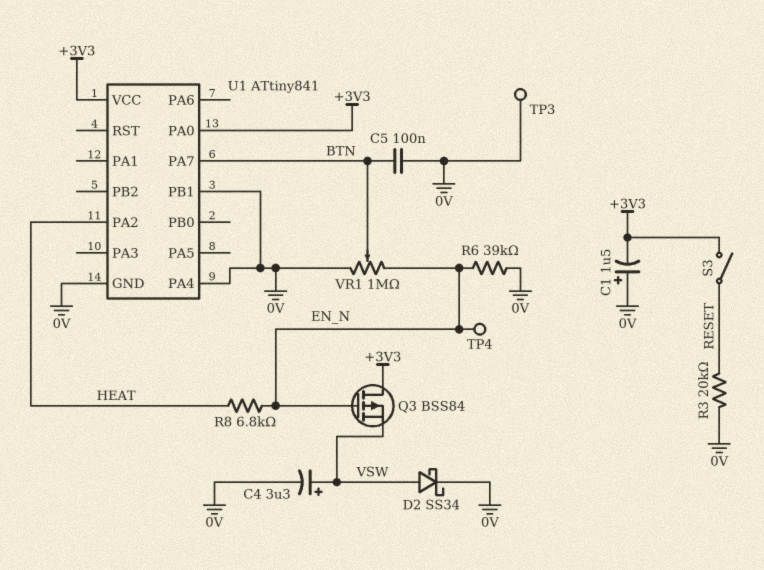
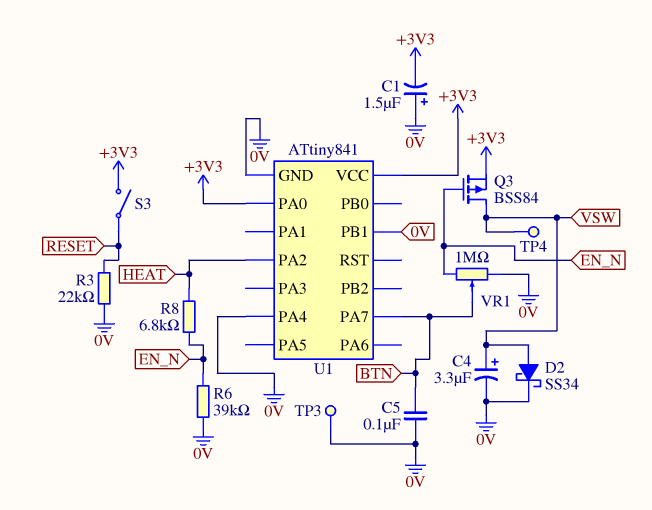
Q3: PMOS BSS84 (G EN_N, D +3V3, S VSW) -> PMOS BSS84 (G EN_N, D VSW, S +3V3)
R3: 20k (0V, RESET) -> 22k (0V, RESET)
TP4: test point (EN_N) -> test point (VSW)

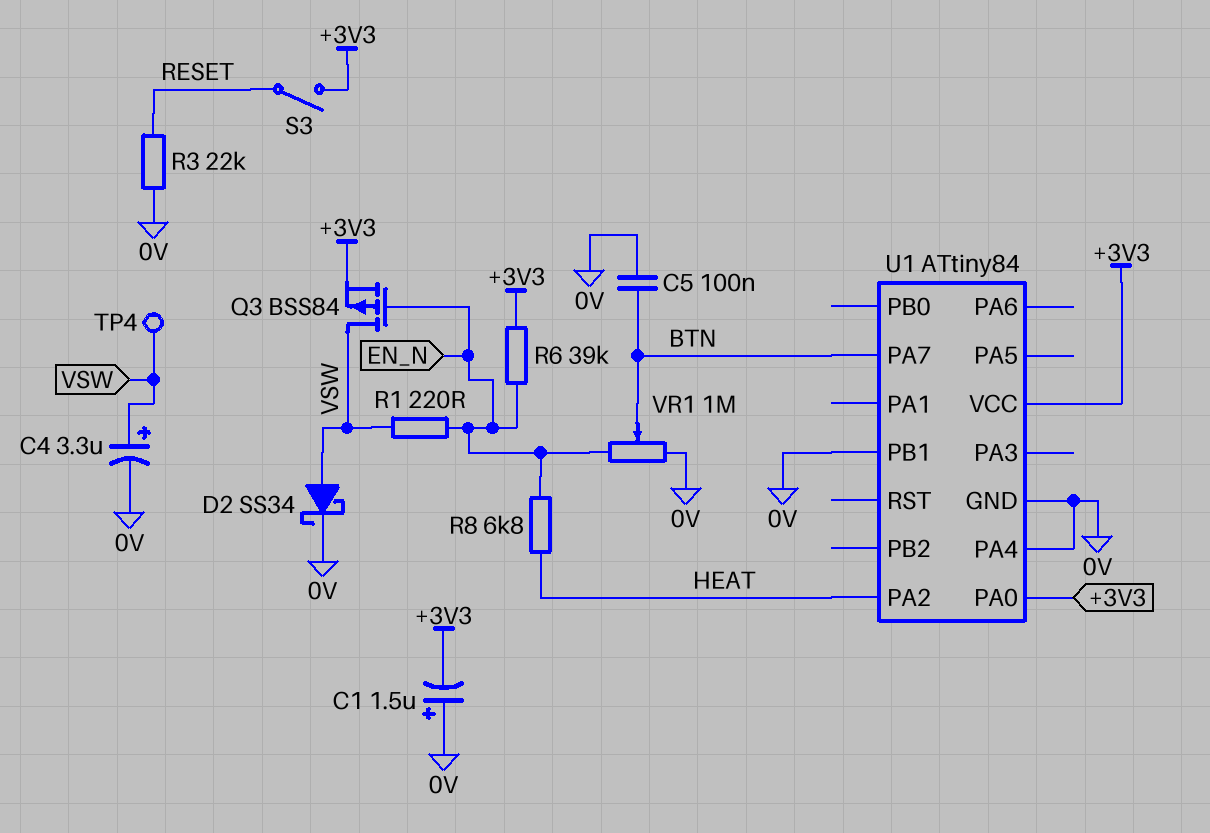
R1: none -> 220 (EN_N, VSW)
R6: 39k (0V, EN_N) -> 39k (+3V3, EN_N)
TP3: test point (0V) -> none
U1: ATtiny841 -> ATtiny84

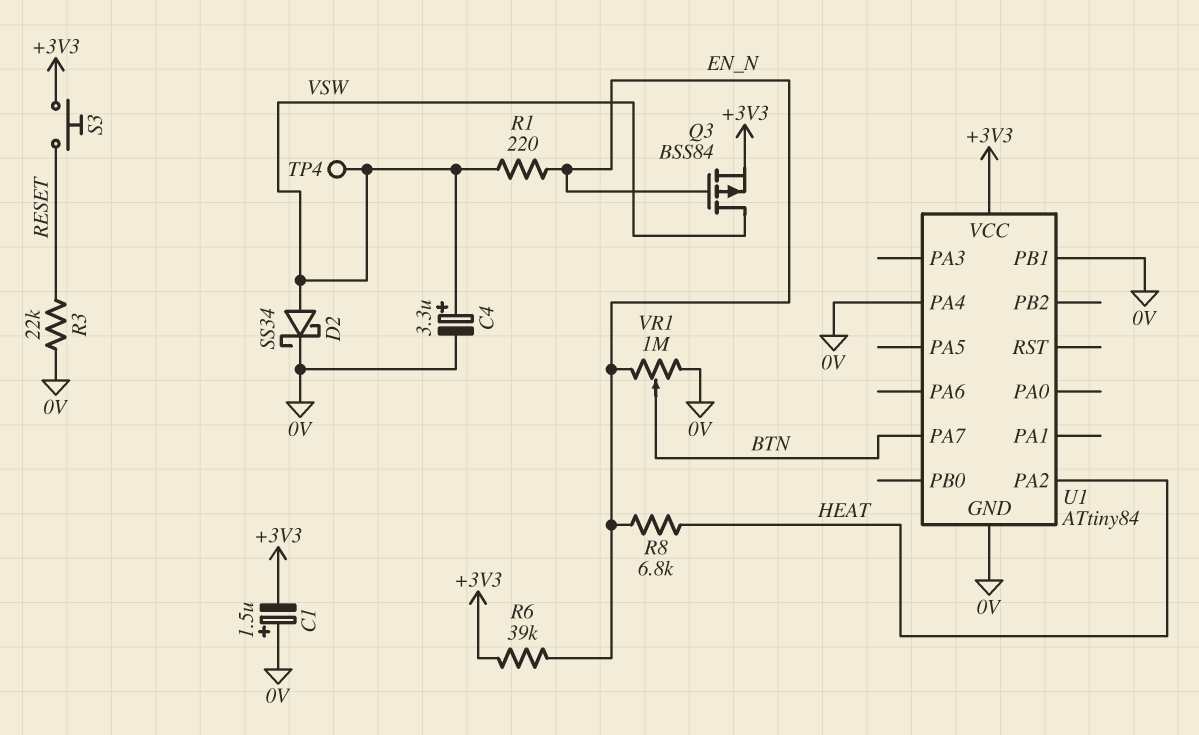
C5: 100nF (0V, BTN) -> none
S3: switch (+3V3, RESET) -> button (+3V3, RESET)
U1 pin PA0: +3V3 -> none

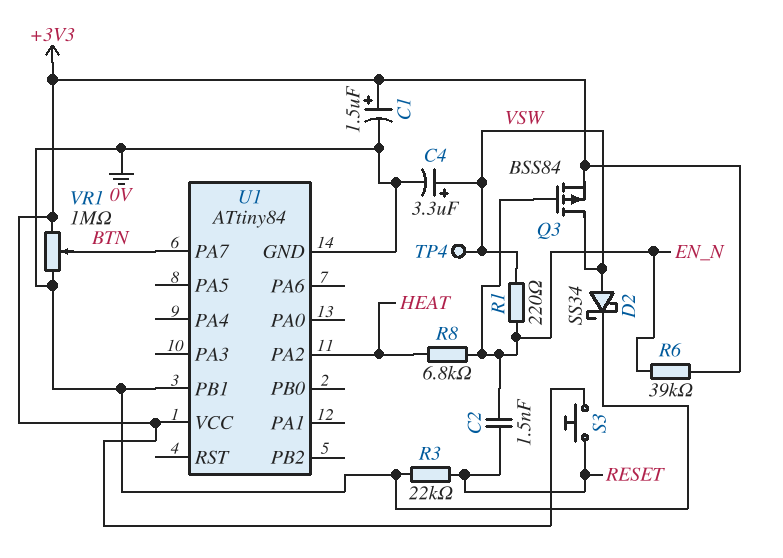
C1: 1.5uF (plus 0V, minus +3V3) -> 1.5uF (plus +3V3, minus 0V)
C2: none -> 1.5nF (EN_N, RESET)
U1 pin PA4: 0V -> none
VR1: 1M (0V, EN_N, wiper BTN) -> 1M (+3V3, 0V, wiper BTN)

